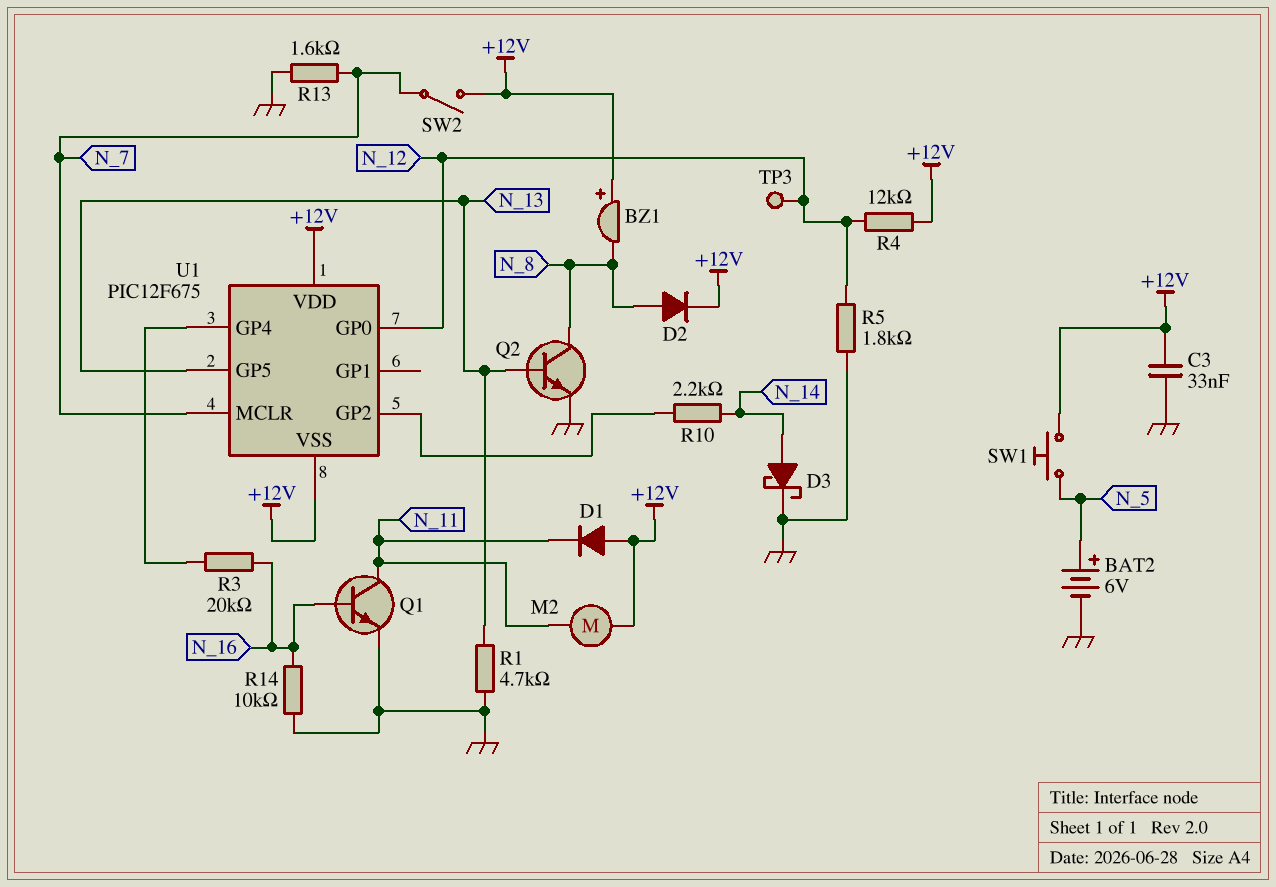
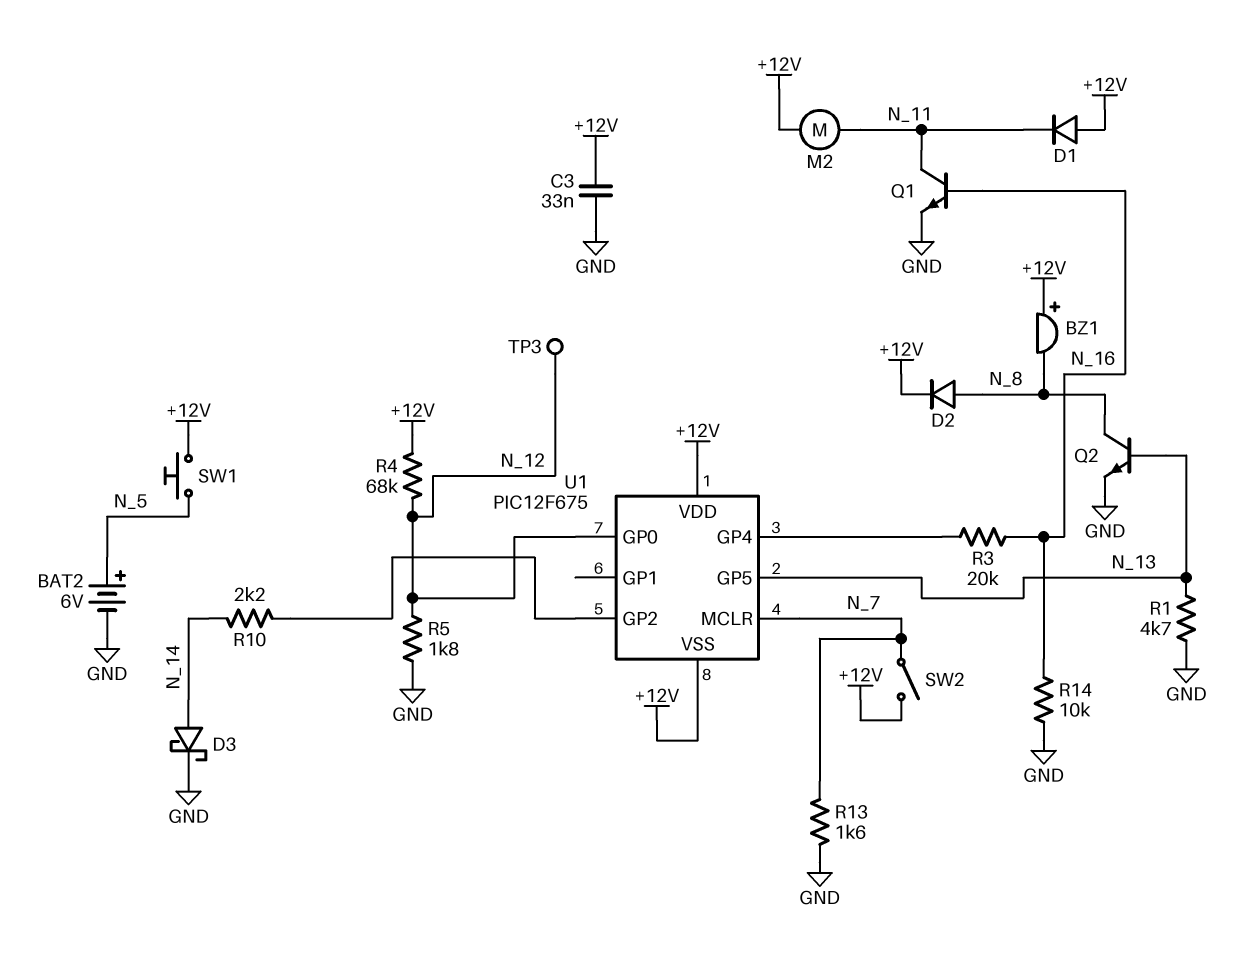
R4: 12k (+12V, N_12) -> 68k (+12V, N_12)

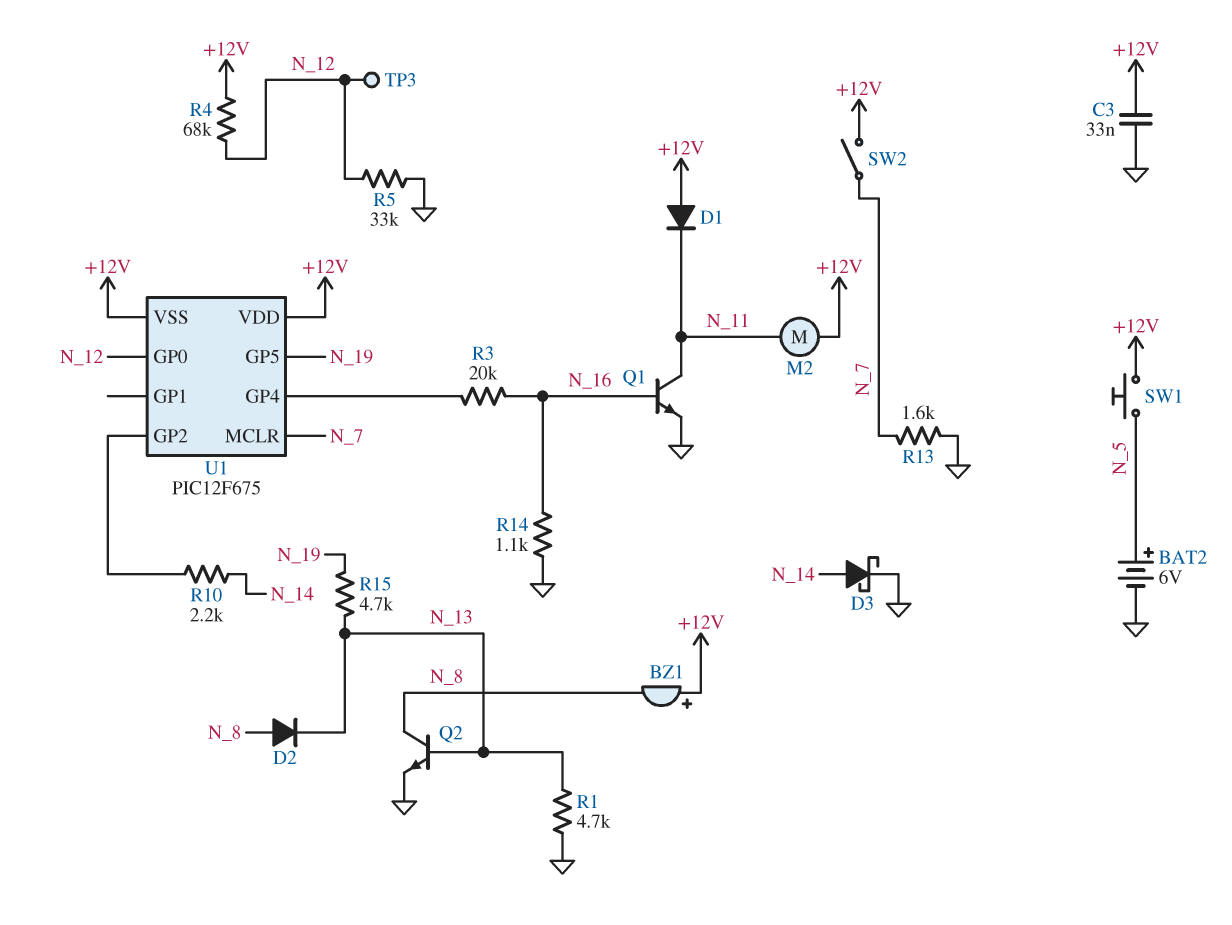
D2: diode (A N_8, K +12V) -> diode (A N_8, K N_13)
R5: 1.8k (GND, N_12) -> 33k (GND, N_12)
R14: 10k (GND, N_16) -> 1.1k (GND, N_16)
R15: none -> 4.7k (N_13, N_19)
U1 pin GP5: N_13 -> N_19

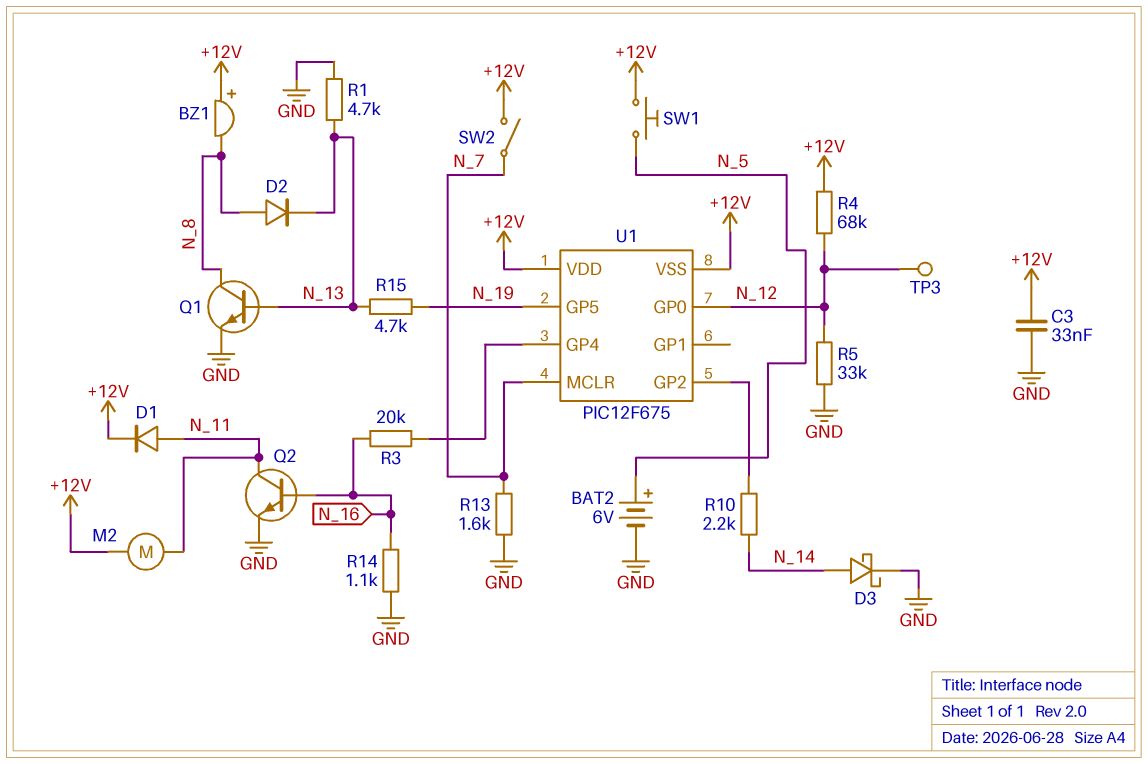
D1: diode (A +12V, K N_11) -> diode (A N_11, K +12V)
Q1: NPN (B N_16, C N_11, E GND) -> NPN (B N_13, C N_8, E GND)
Q2: NPN (B N_13, C N_8, E GND) -> NPN (B N_16, C N_11, E GND)

